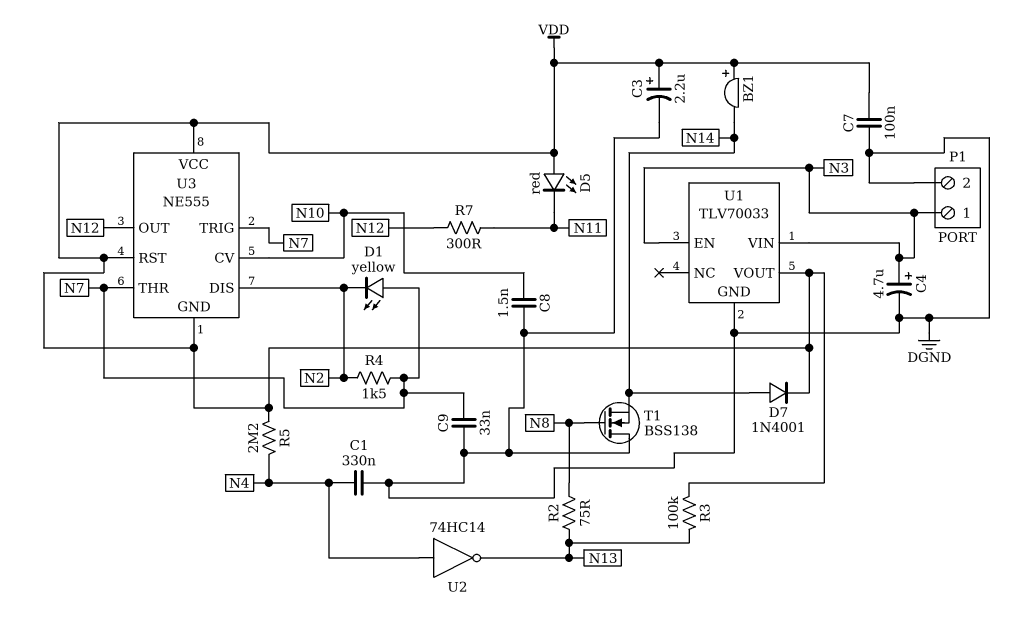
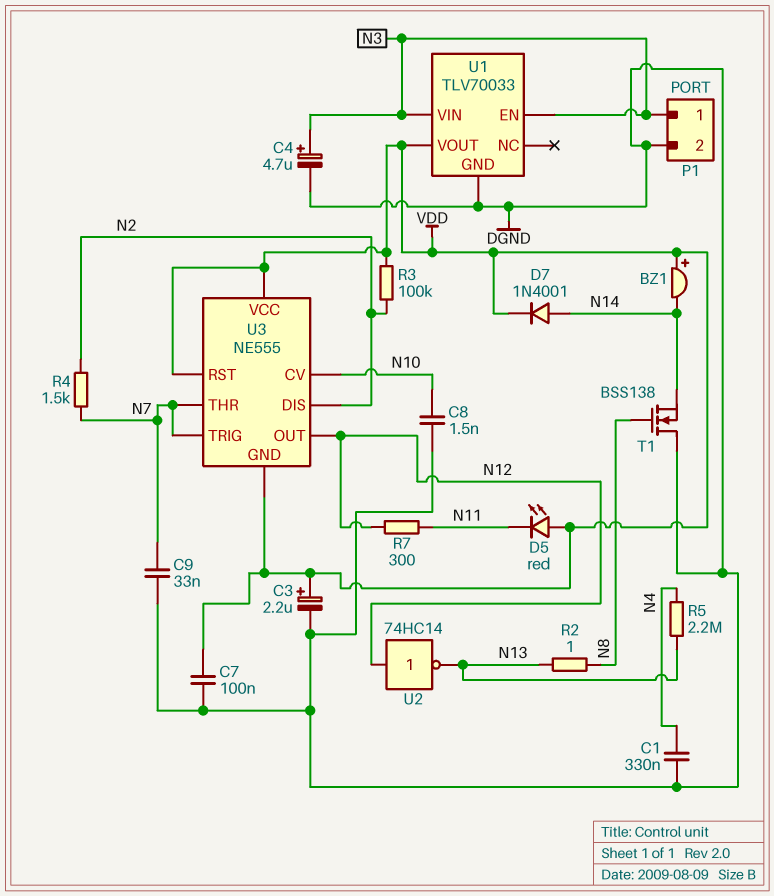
D1: LED yellow (A N7, K N2) -> none
R2: 75 (N8, N13) -> 1 (N8, N13)
R3: 100k (N13, VDD) -> 100k (N2, VDD)
R5: 2.2M (N4, VDD) -> 2.2M (N4, N13)
U2: NOT 74HC14 (in N4, out N13) -> NOT 74HC14 (in N12, out N13)

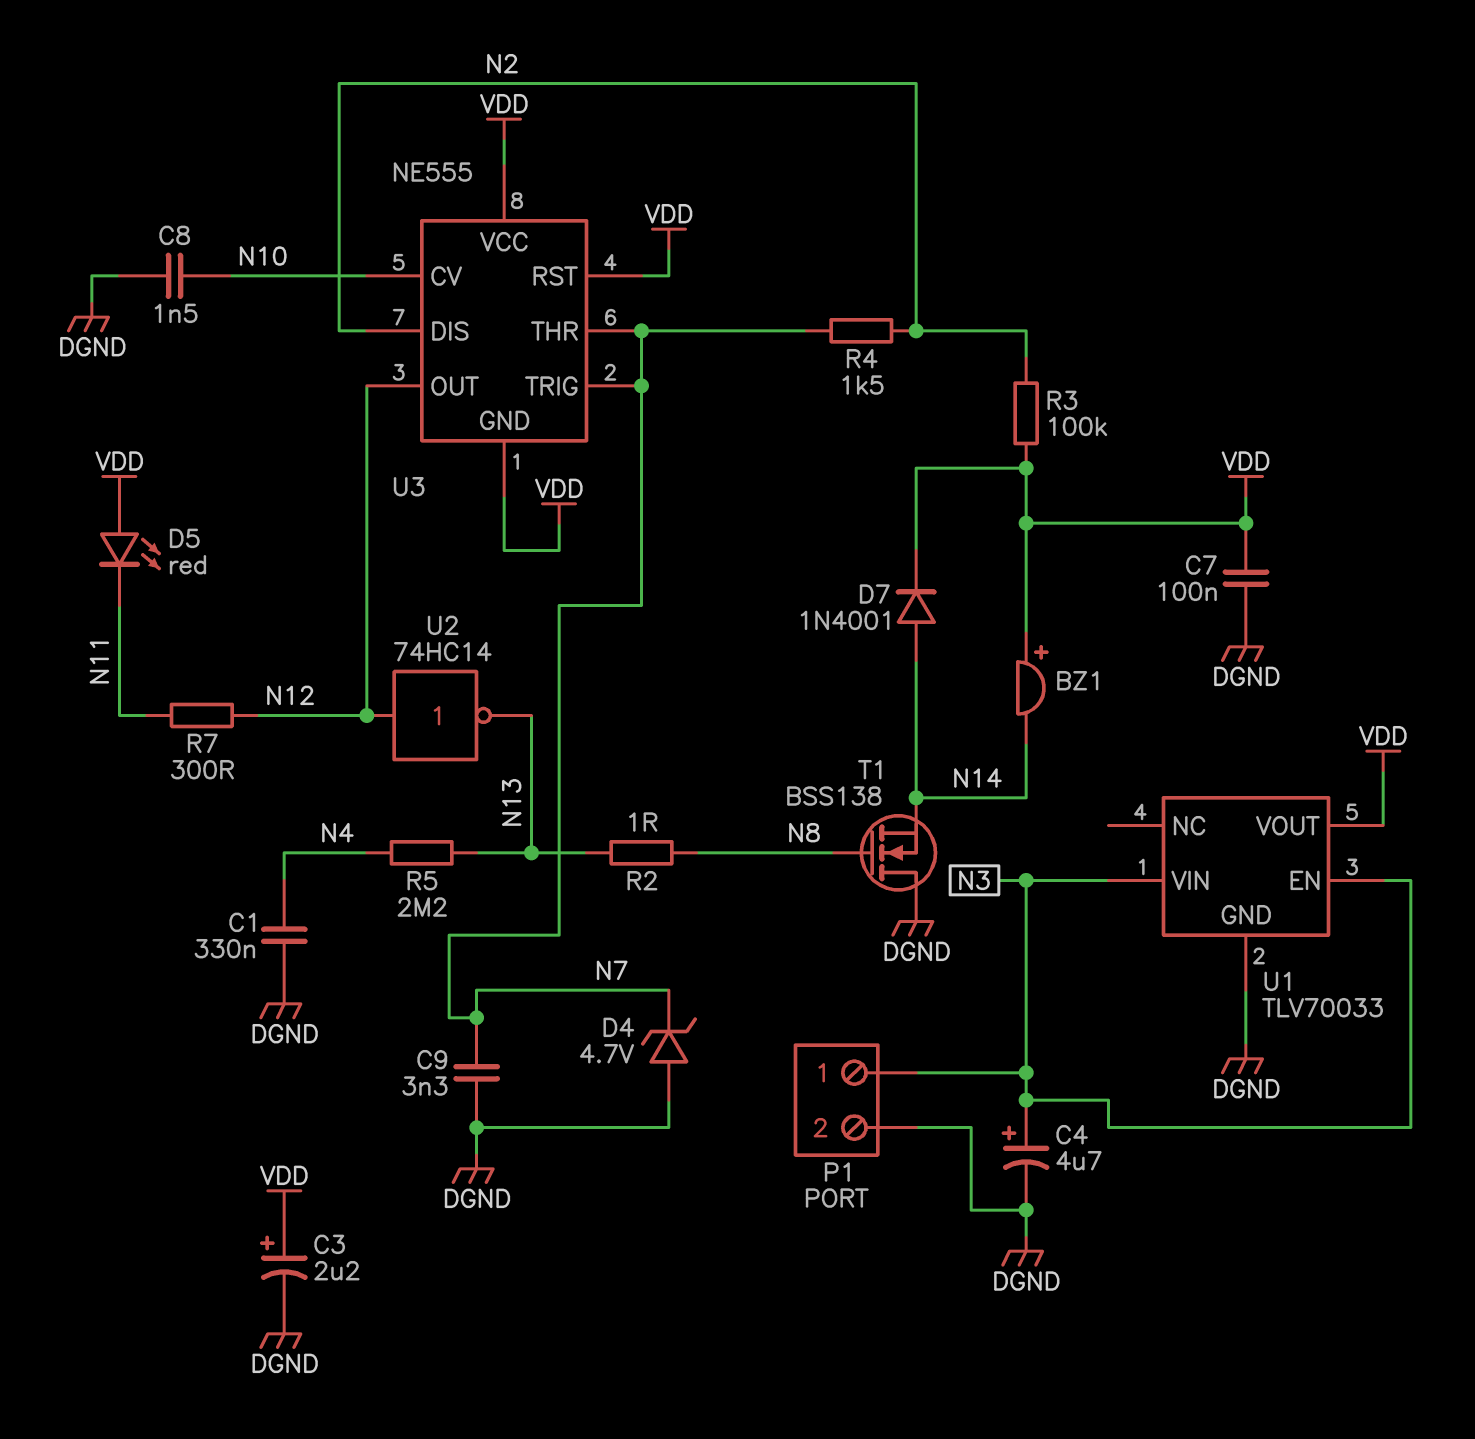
C9: 33nF (DGND, N7) -> 3.3nF (DGND, N7)
D4: none -> zener 4.7V (A DGND, K N7)

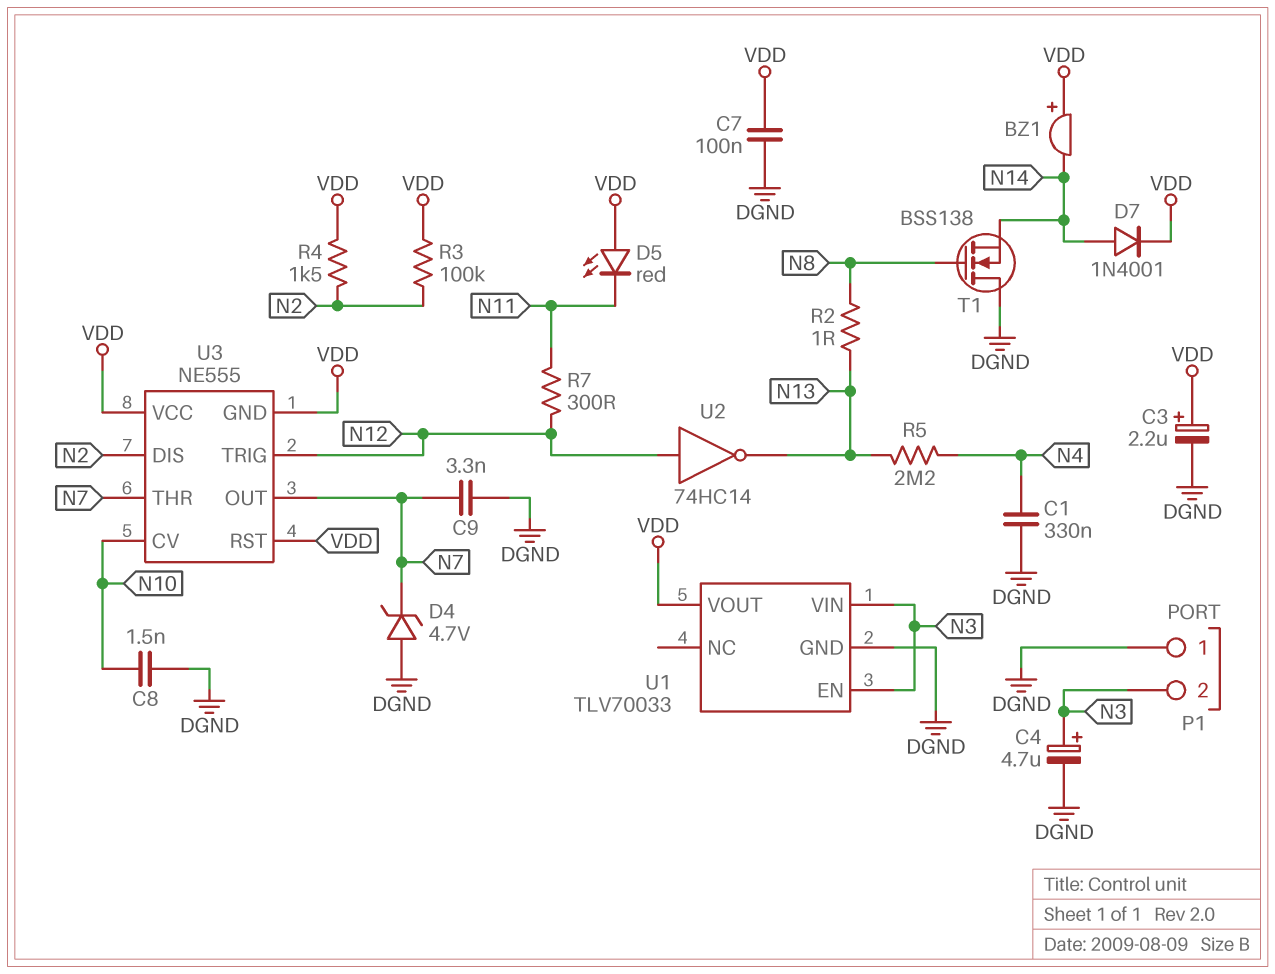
P1 pin 1: N3 -> DGND
P1 pin 2: DGND -> N3
R4: 1.5k (N2, N7) -> 1.5k (N2, VDD)
U3 pin OUT: N12 -> N7
U3 pin TRIG: N7 -> N12

